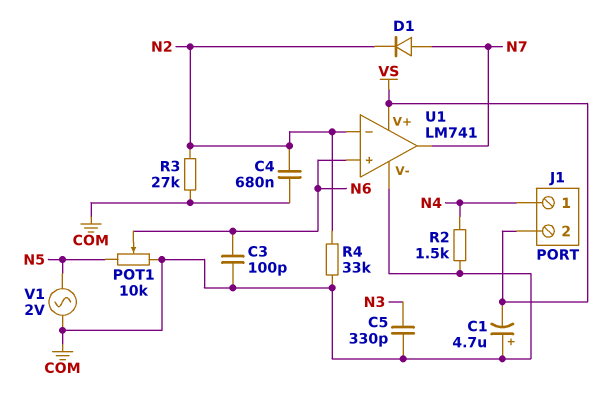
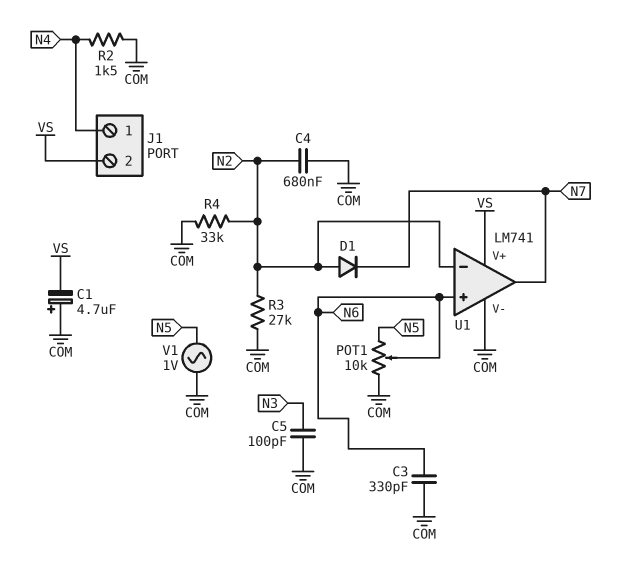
C3: 100pF (COM, N6) -> 330pF (COM, N6)
C5: 330pF (COM, N3) -> 100pF (COM, N3)
D1: diode (A N7, K N2) -> diode (A N2, K N7)
V1: AC 2V (COM, N5) -> AC 1V (COM, N5)

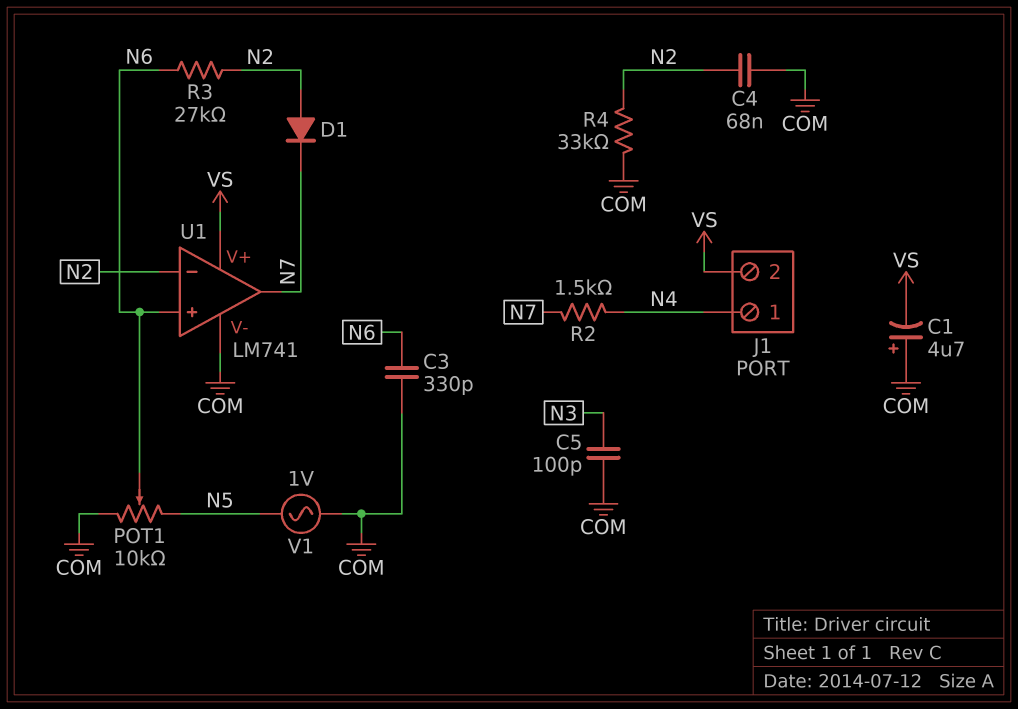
C4: 680nF (COM, N2) -> 68nF (COM, N2)
R2: 1.5k (COM, N4) -> 1.5k (N4, N7)
R3: 27k (COM, N2) -> 27k (N2, N6)

